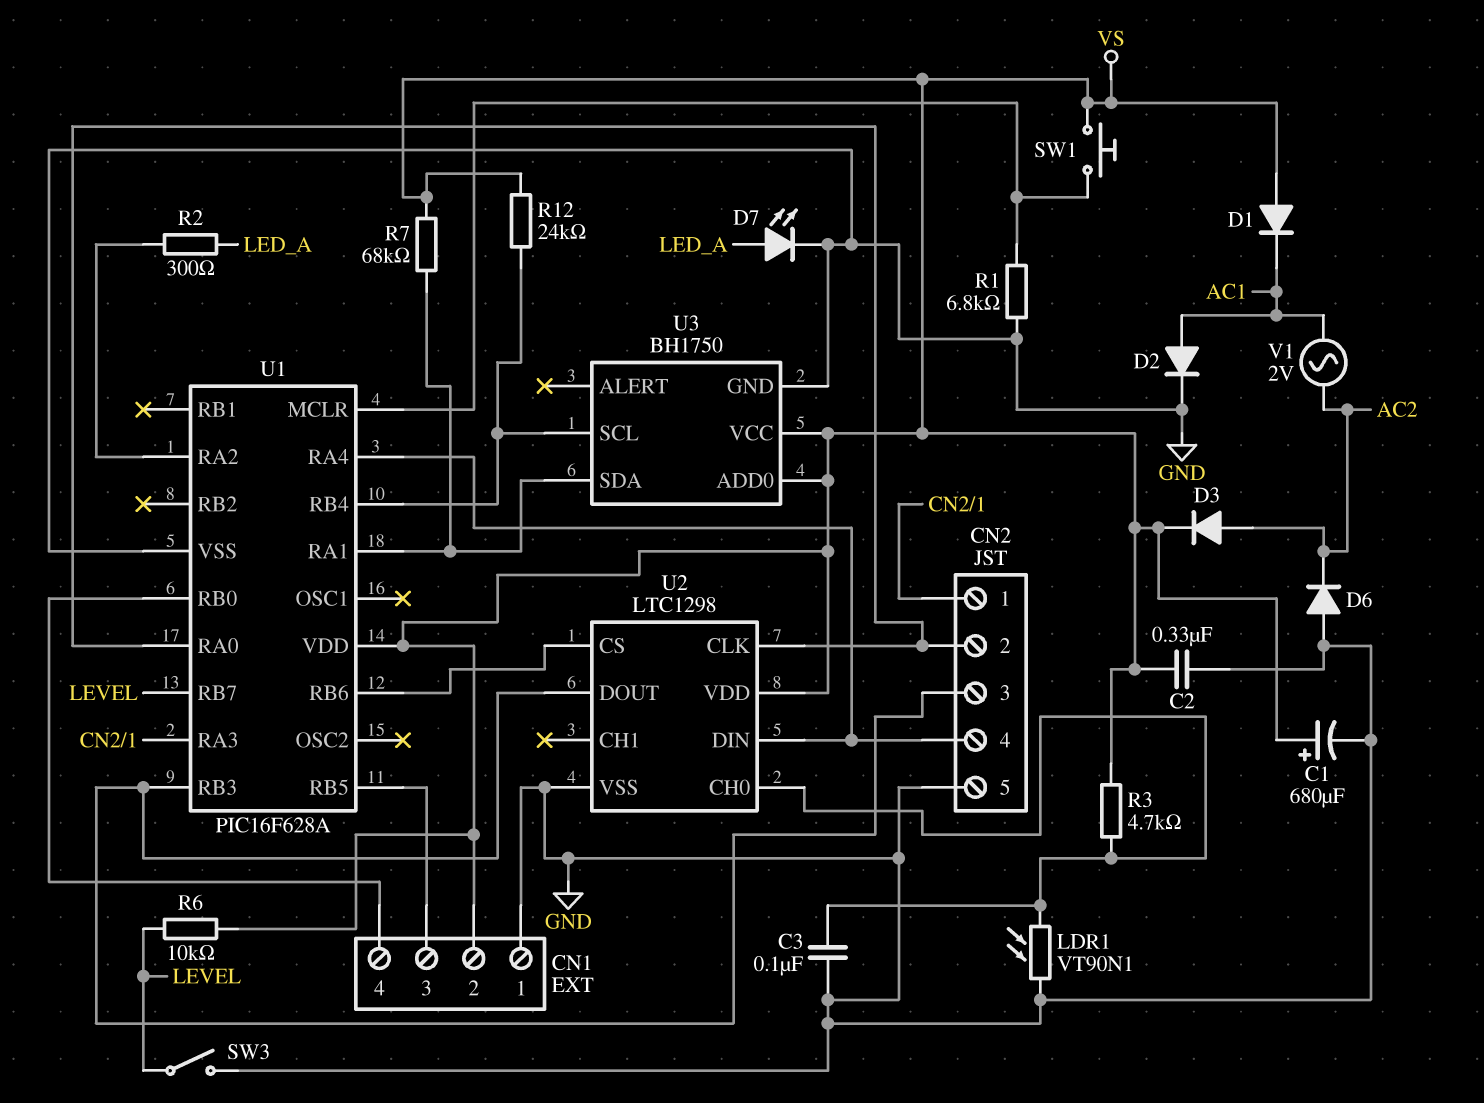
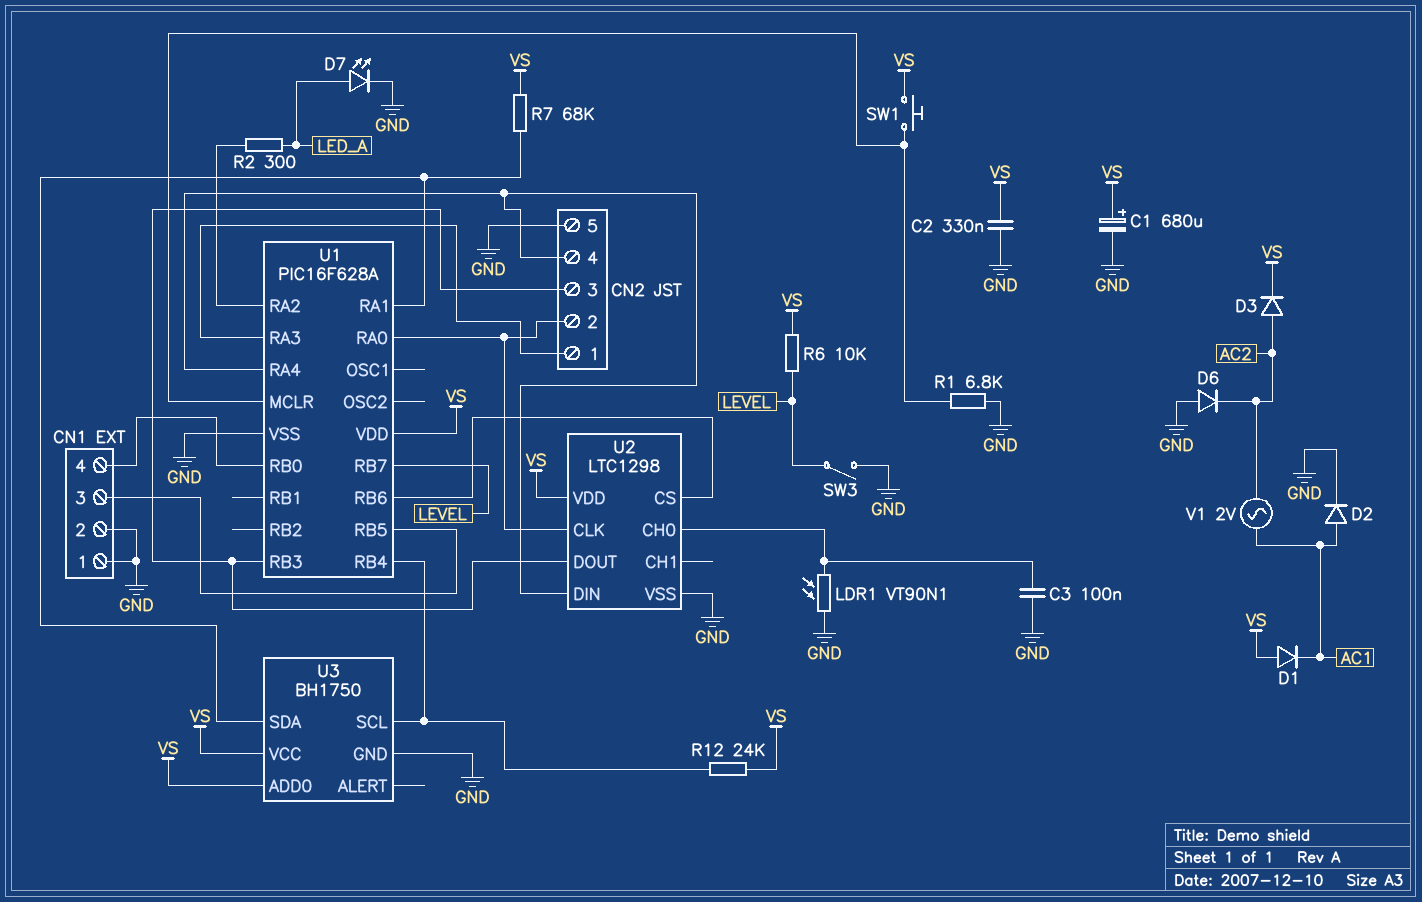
CN1 pin 2: VS -> GND
R3: 4.7k (U2/CH0, VS) -> none

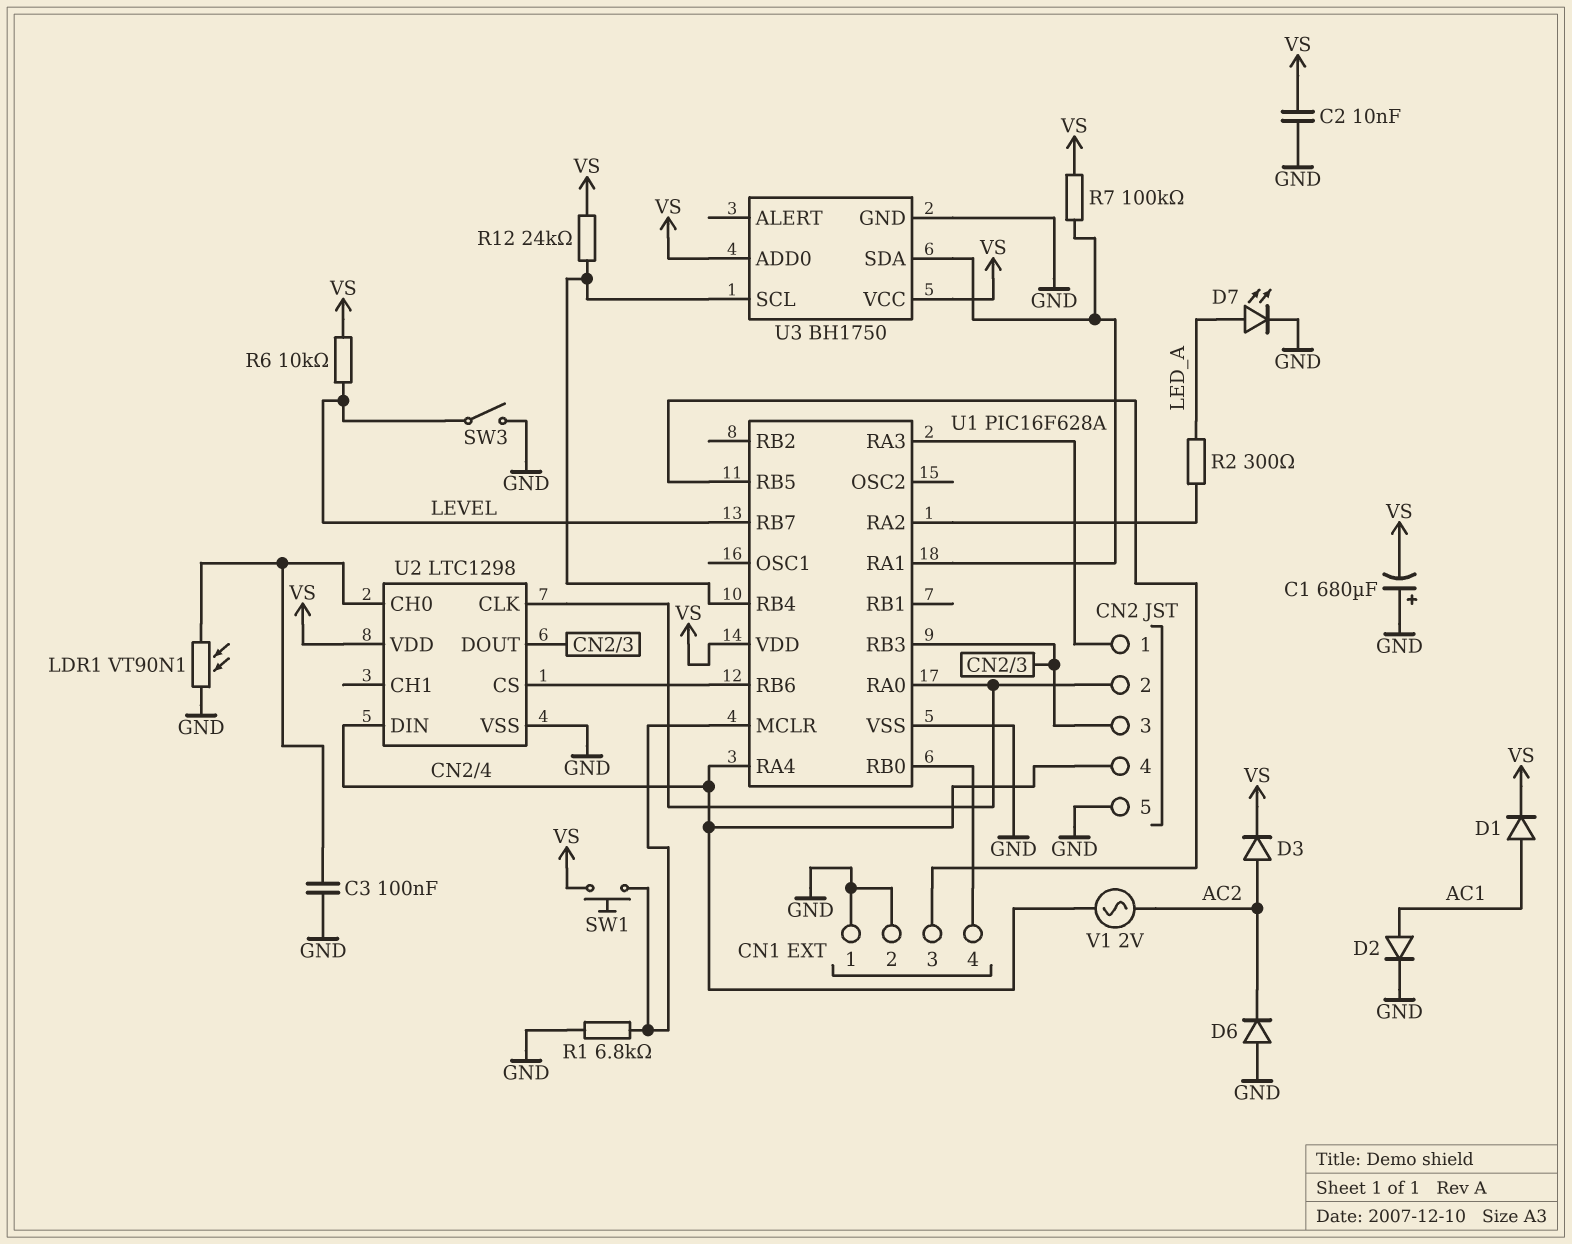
C1: 680uF (plus VS, minus GND) -> 680uF (plus GND, minus VS)
C2: 330nF (GND, VS) -> 10nF (GND, VS)
D1: diode (A VS, K AC1) -> diode (A AC1, K VS)
R7: 68k (U1/RA1, VS) -> 100k (U1/RA1, VS)
V1: AC 2V (AC1, AC2) -> AC 2V (AC2, CN2/4)

